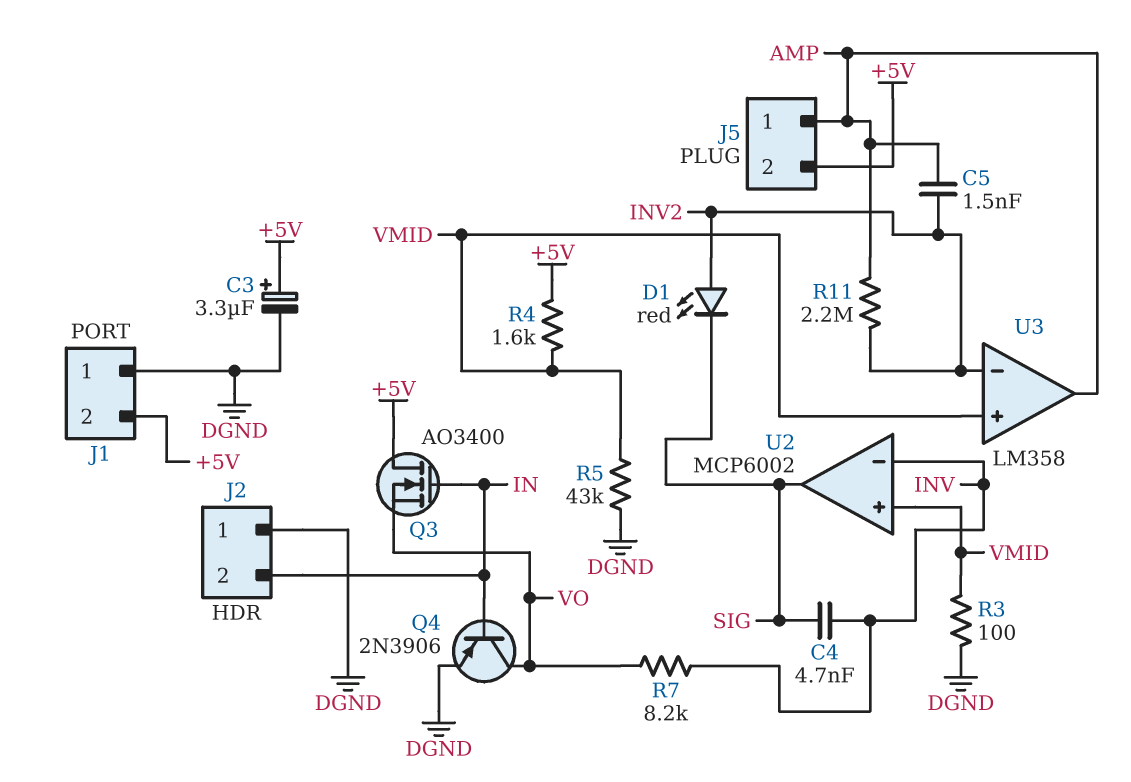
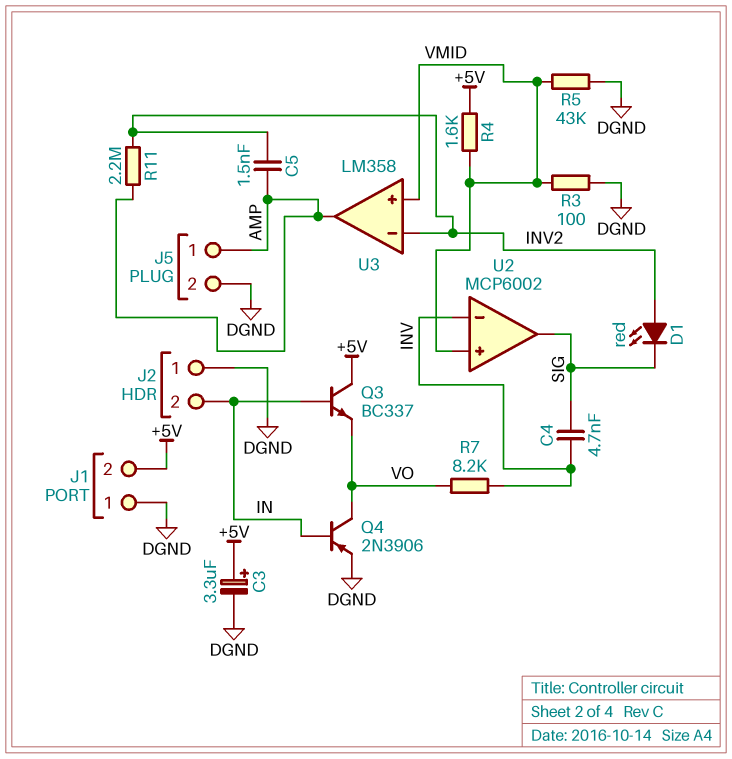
J5 pin 2: +5V -> DGND
Q3: NMOS AO3400 (G IN, D +5V, S VO) -> NPN BC337 (B IN, C +5V, E VO)

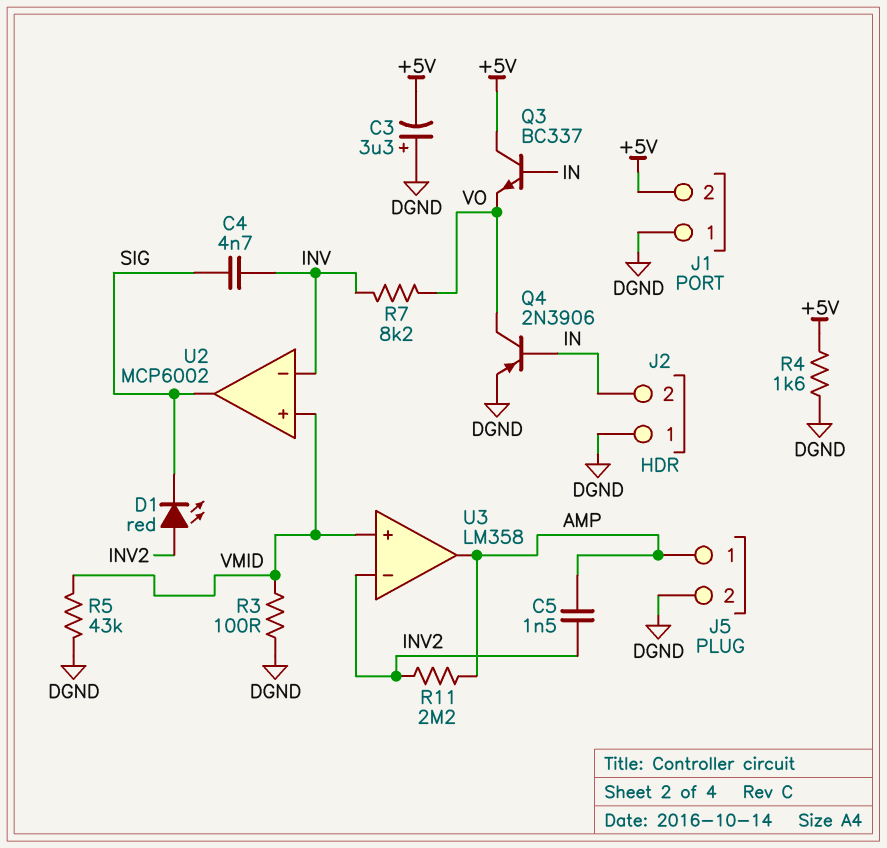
C3: 3.3uF (plus +5V, minus DGND) -> 3.3uF (plus DGND, minus +5V)
R4: 1.6k (+5V, VMID) -> 1.6k (+5V, DGND)

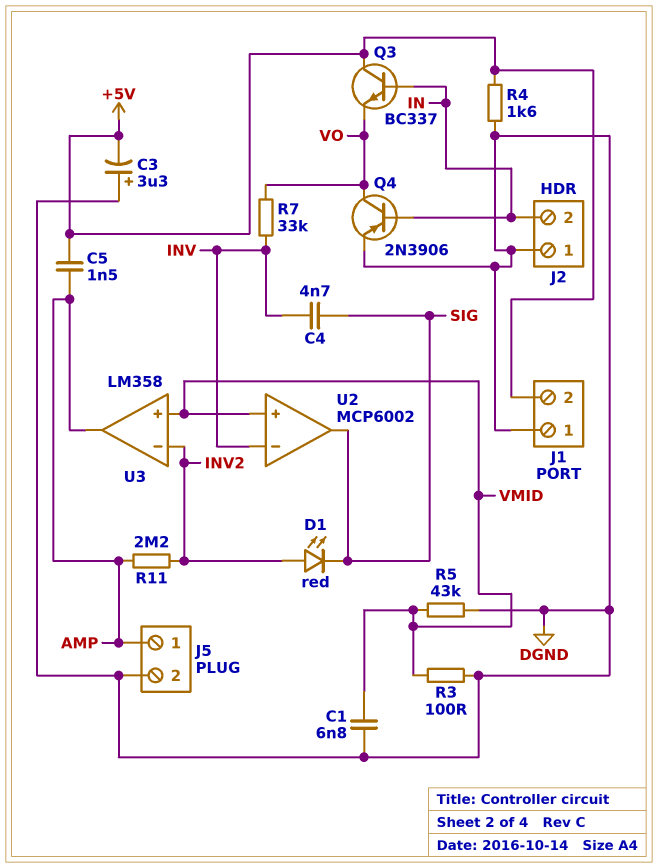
C1: none -> 6.8nF (DGND, VMID)
C5: 1.5nF (AMP, INV2) -> 1.5nF (+5V, AMP)
R7: 8.2k (INV, VO) -> 33k (INV, VO)

